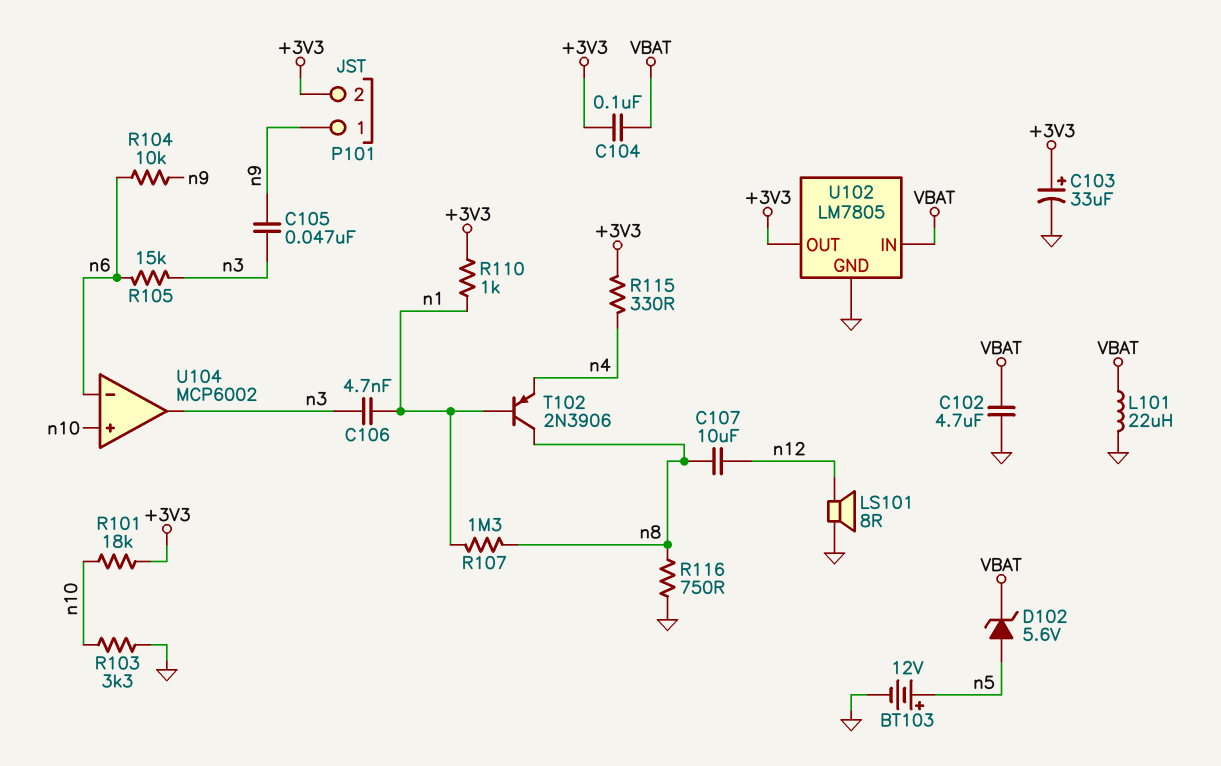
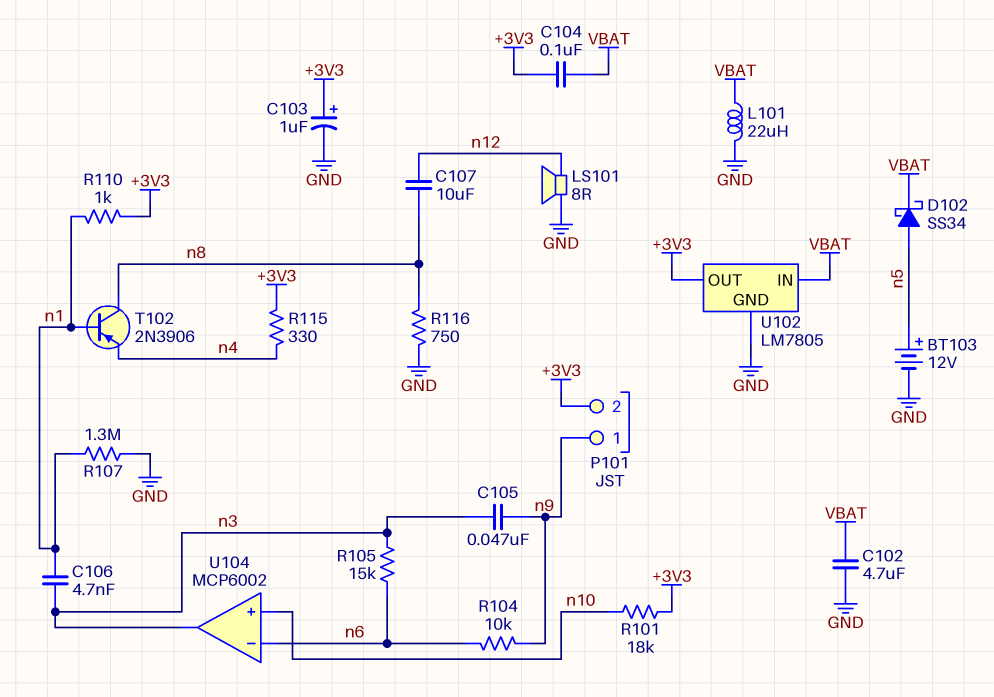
C103: 33uF (plus +3V3, minus GND) -> 1uF (plus +3V3, minus GND)
D102: zener 5.6V (A n5, K VBAT) -> schottky SS34 (A n5, K VBAT)
R103: 3.3k (GND, n10) -> none
R107: 1.3M (n1, n8) -> 1.3M (GND, n1)

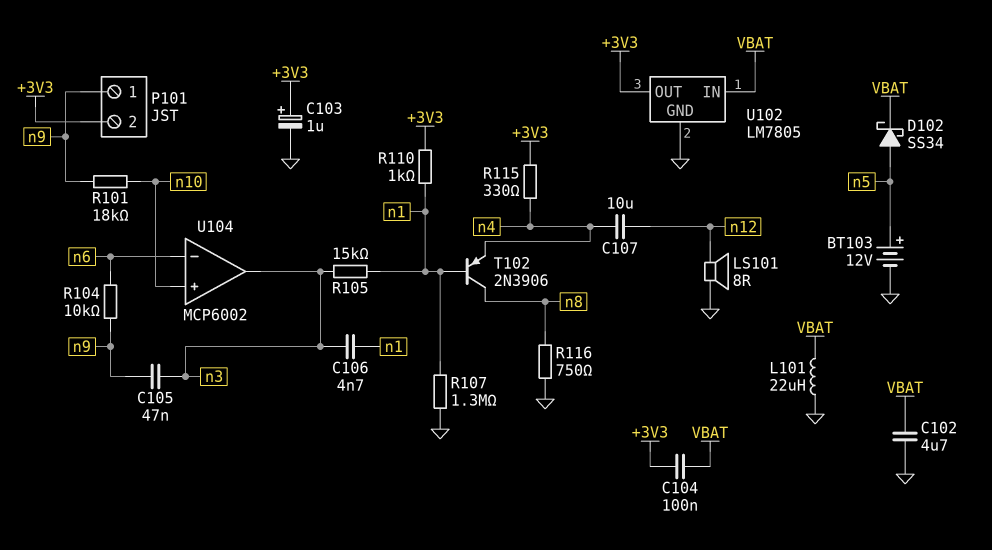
C107: 10uF (n8, n12) -> 10uF (n4, n12)
R101: 18k (+3V3, n10) -> 18k (n9, n10)
R105: 15k (n3, n6) -> 15k (n1, n3)

